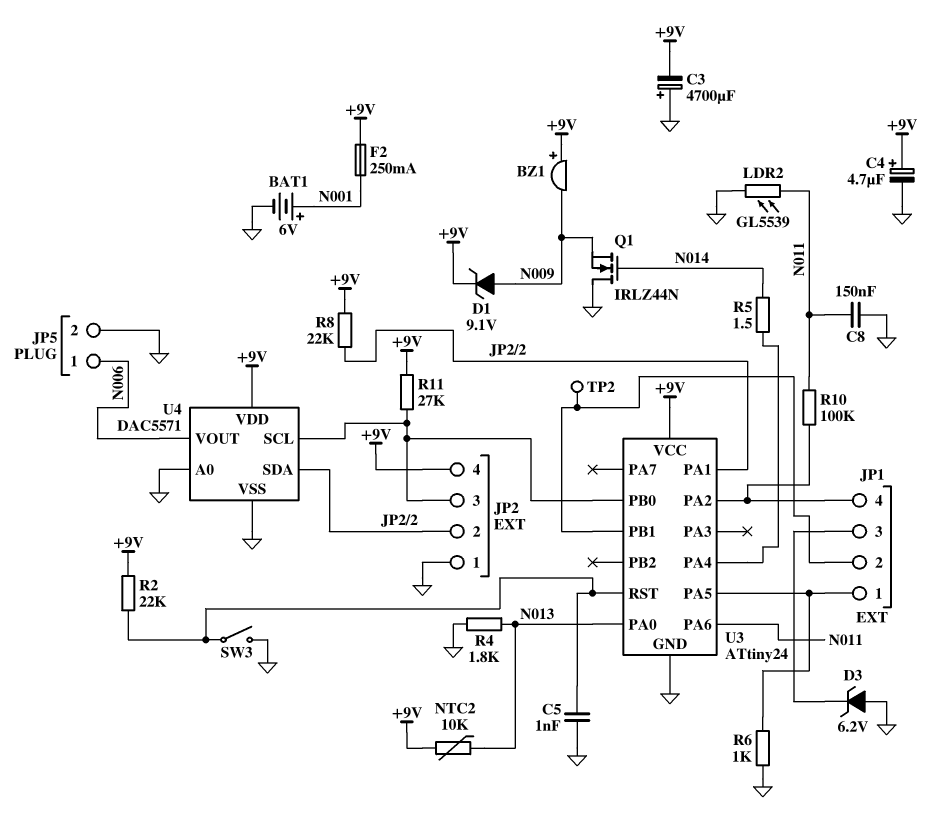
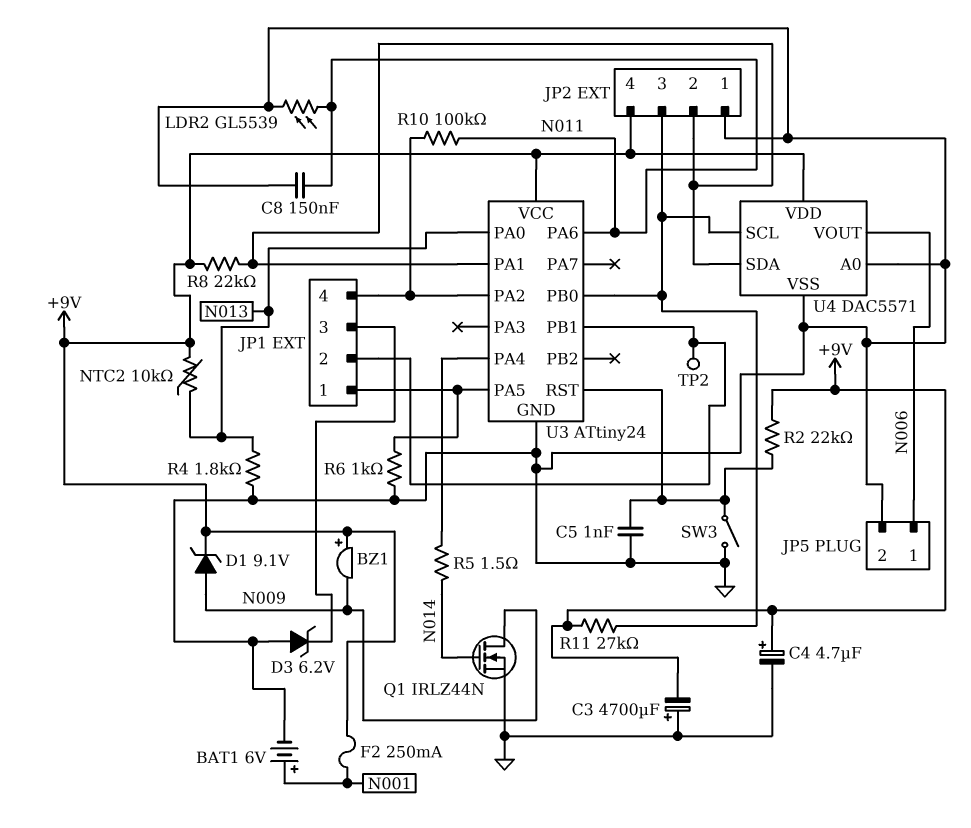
Q1: NMOS IRLZ44N (G N014, D GND, S N009) -> NMOS IRLZ44N (G N014, D N009, S GND)

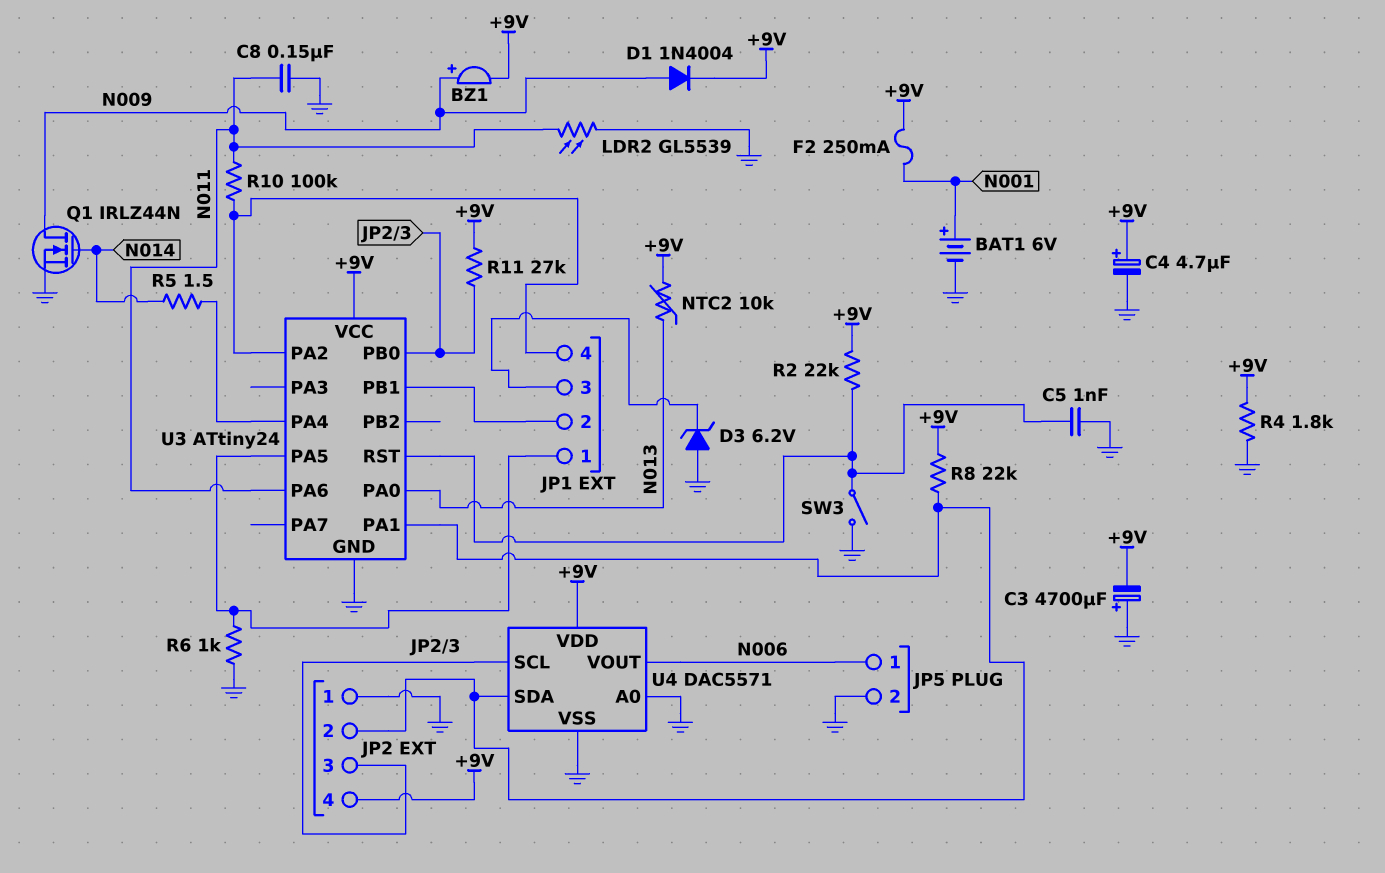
BZ1: buzzer (plus +9V, minus N009) -> buzzer (plus N009, minus +9V)
D1: zener 9.1V (A N009, K +9V) -> diode 1N4004 (A N009, K +9V)
R4: 1.8k (GND, N013) -> 1.8k (+9V, GND)
TP2: test point (JP1/2) -> none

